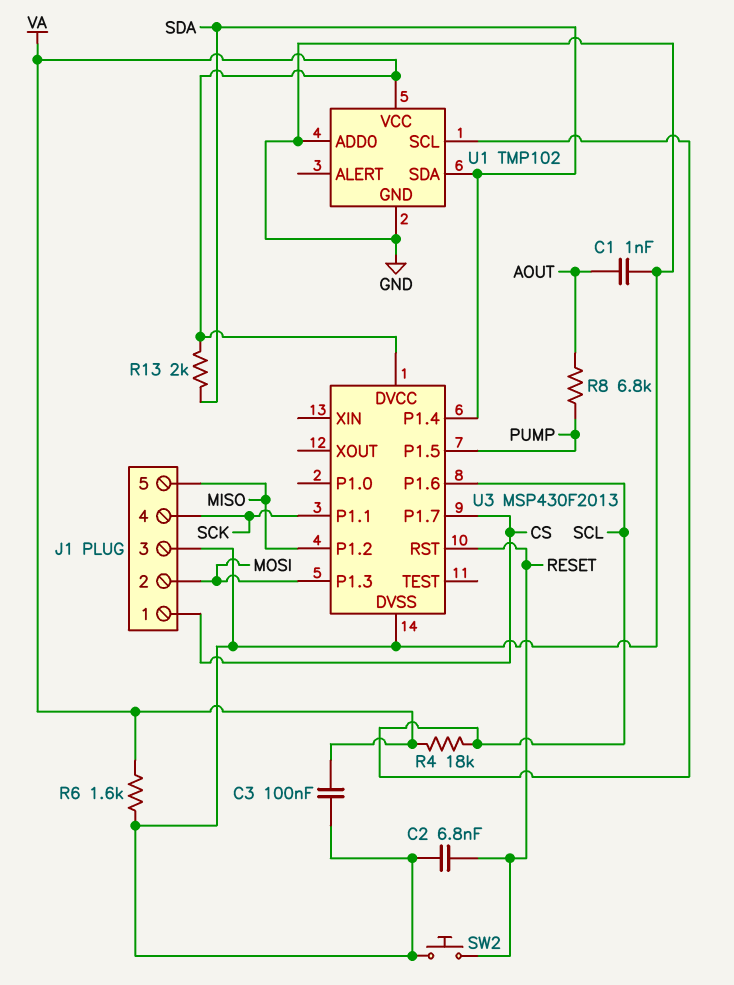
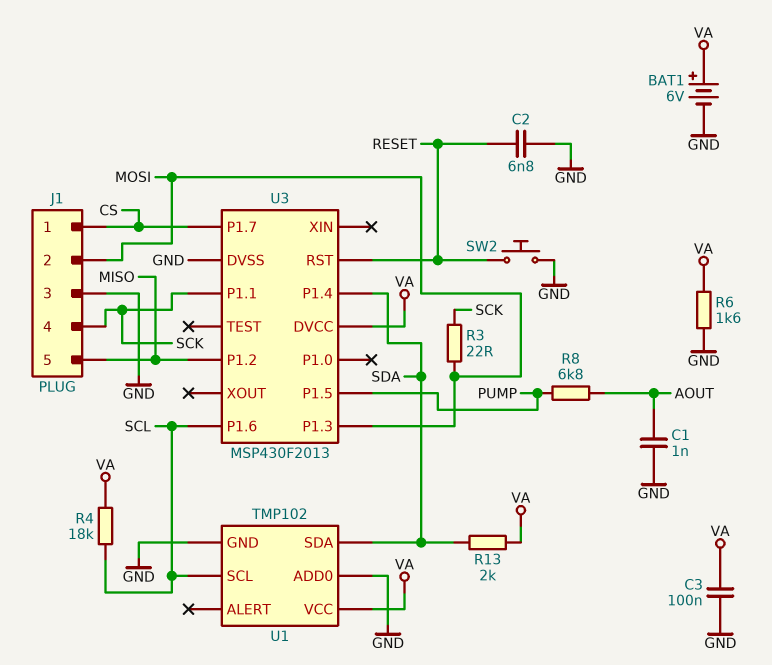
BAT1: none -> 6V (plus VA, minus GND)
R3: none -> 22 (MOSI, SCK)

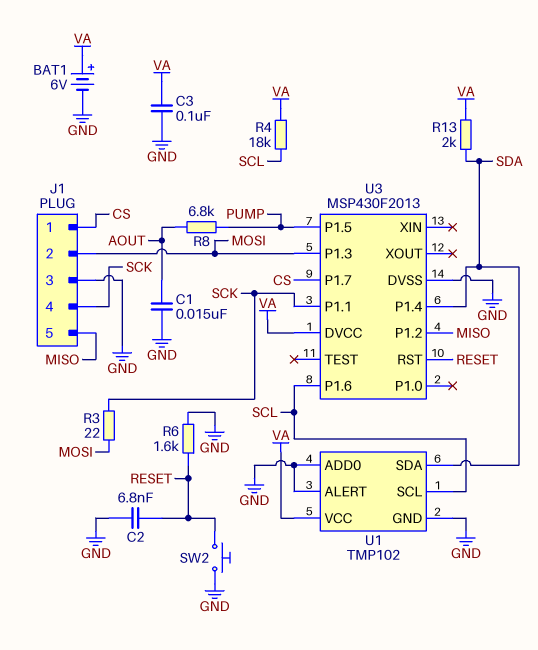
C1: 1nF (AOUT, GND) -> 15nF (AOUT, GND)
R6: 1.6k (GND, VA) -> 1.6k (GND, RESET)
U1 pin ALERT: none -> GND

